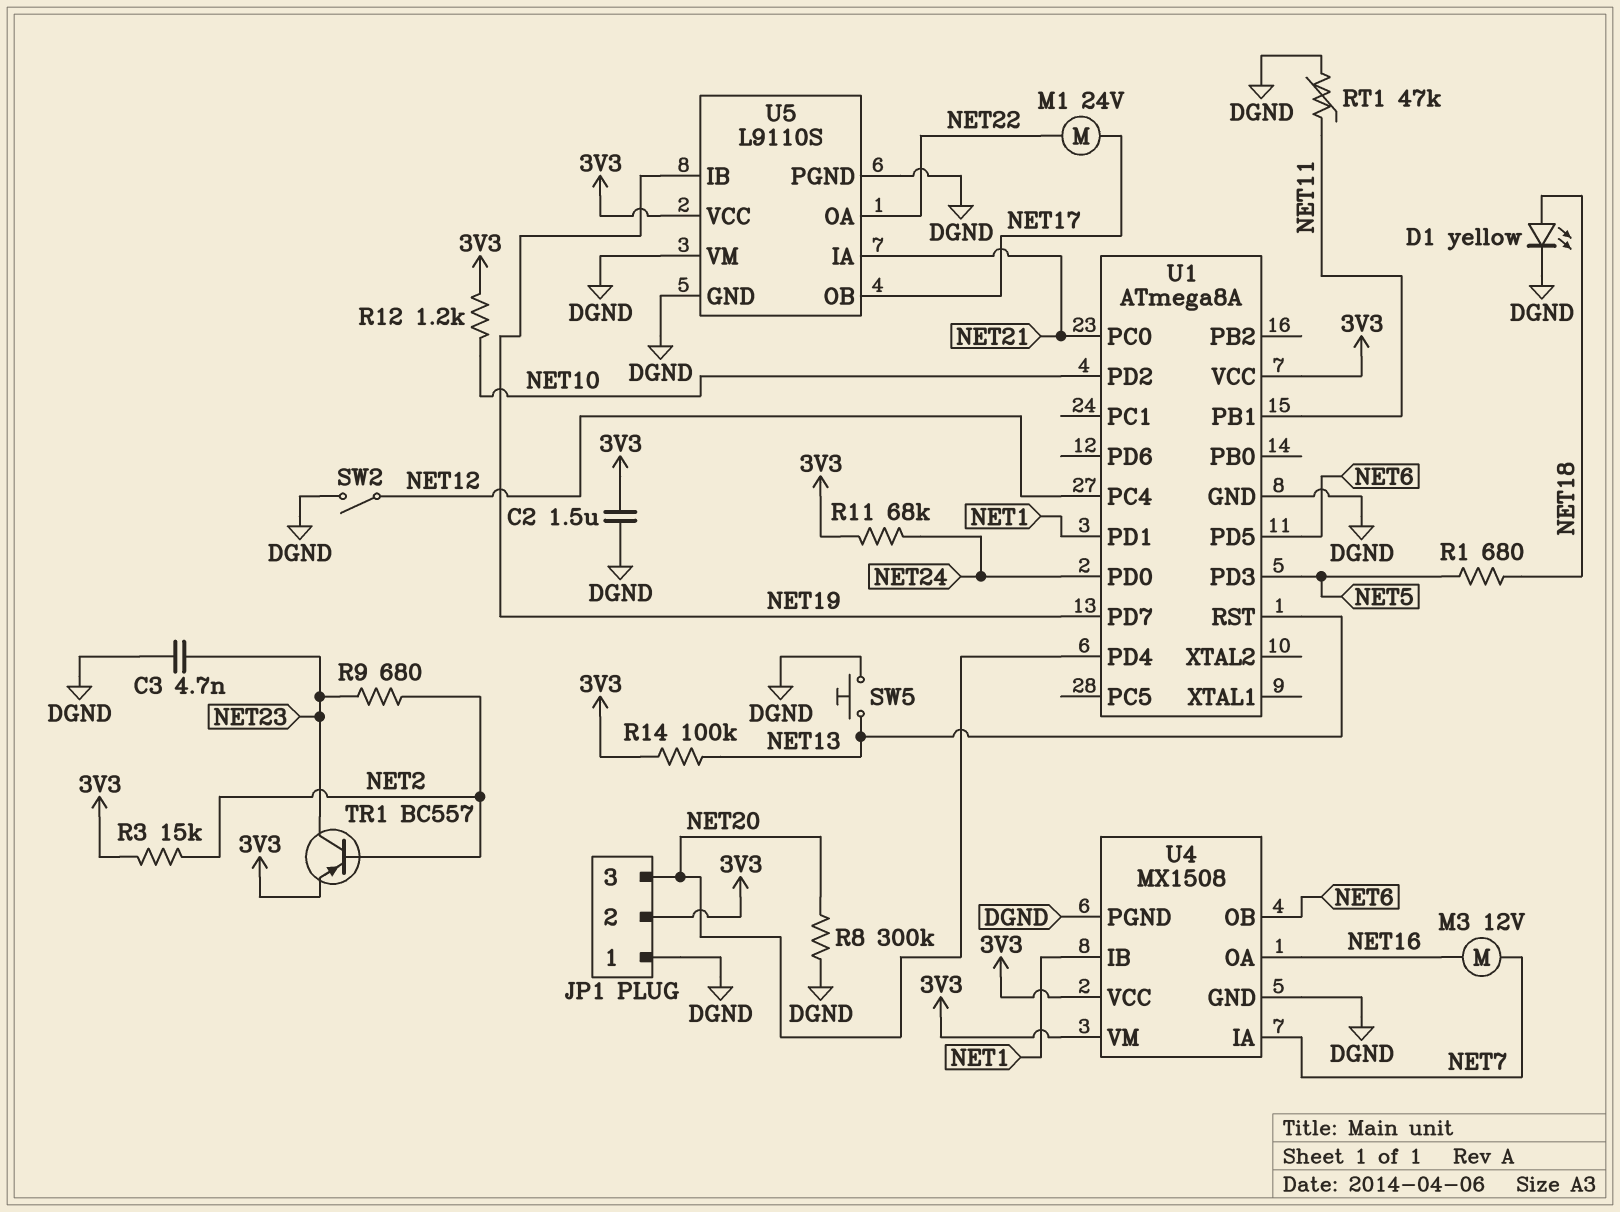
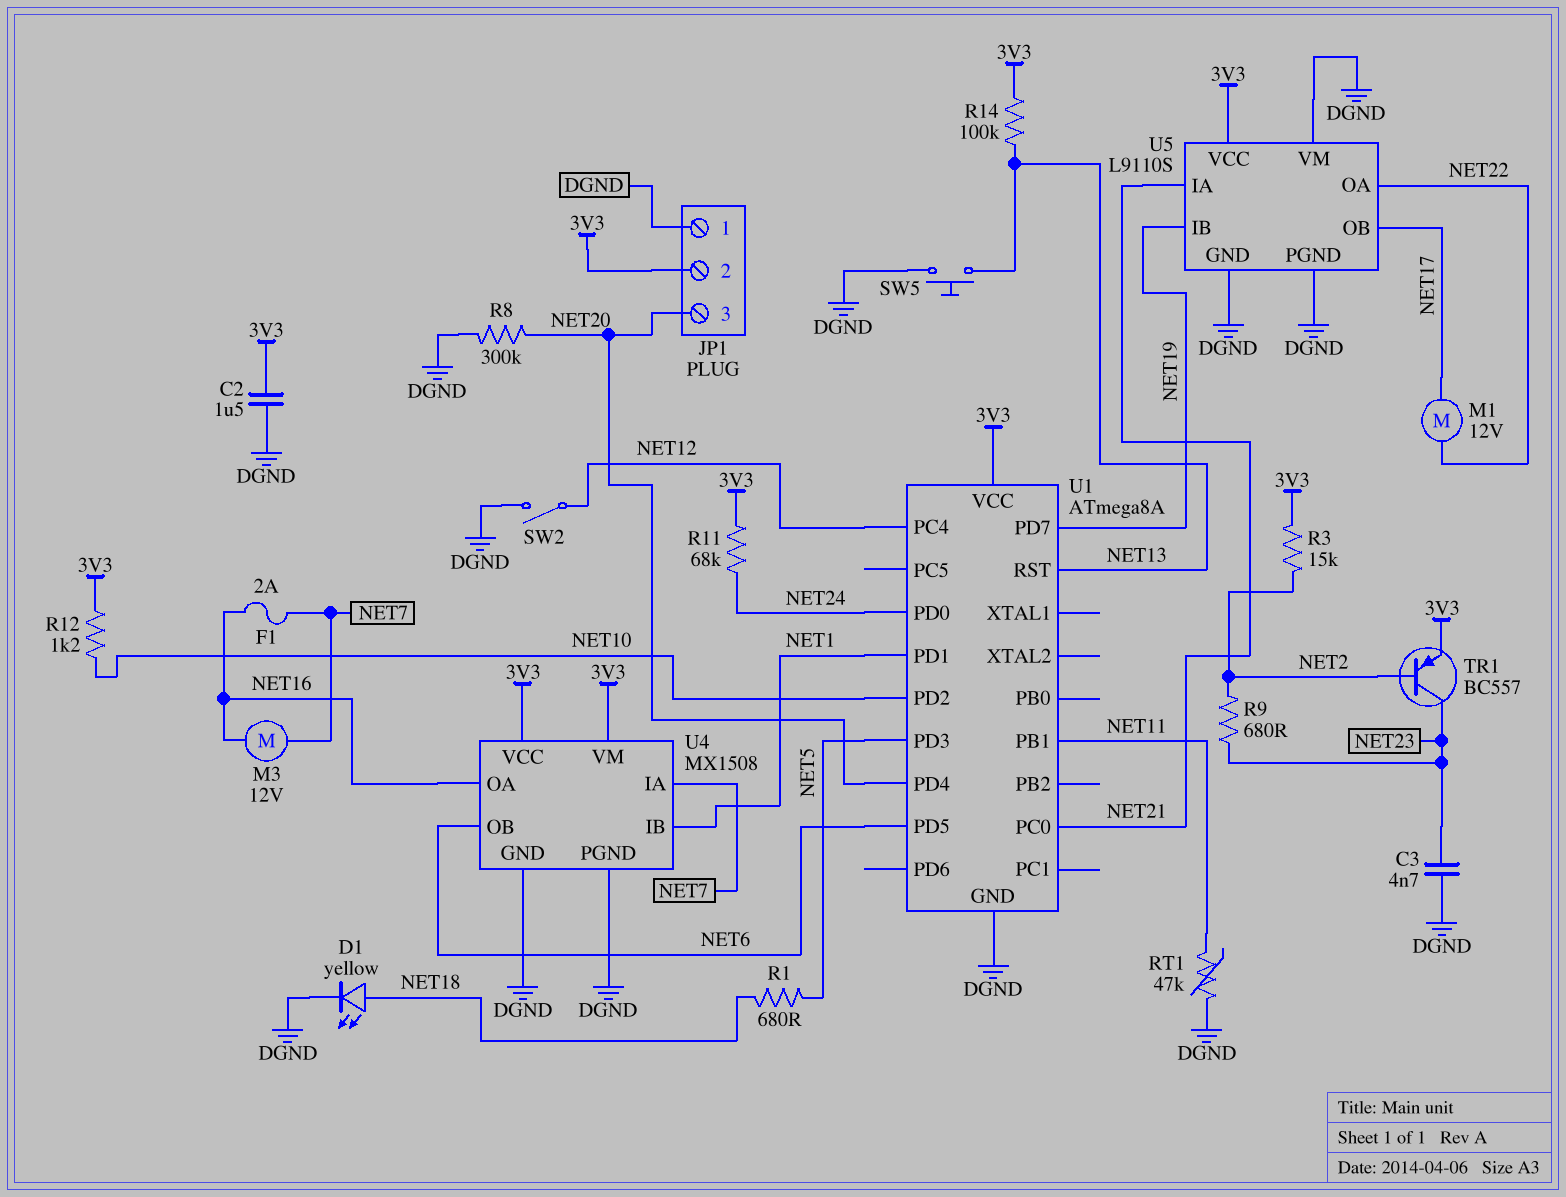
F1: none -> 2A (NET7, NET16)
M1: motor 24V (NET17, NET22) -> motor 12V (NET17, NET22)

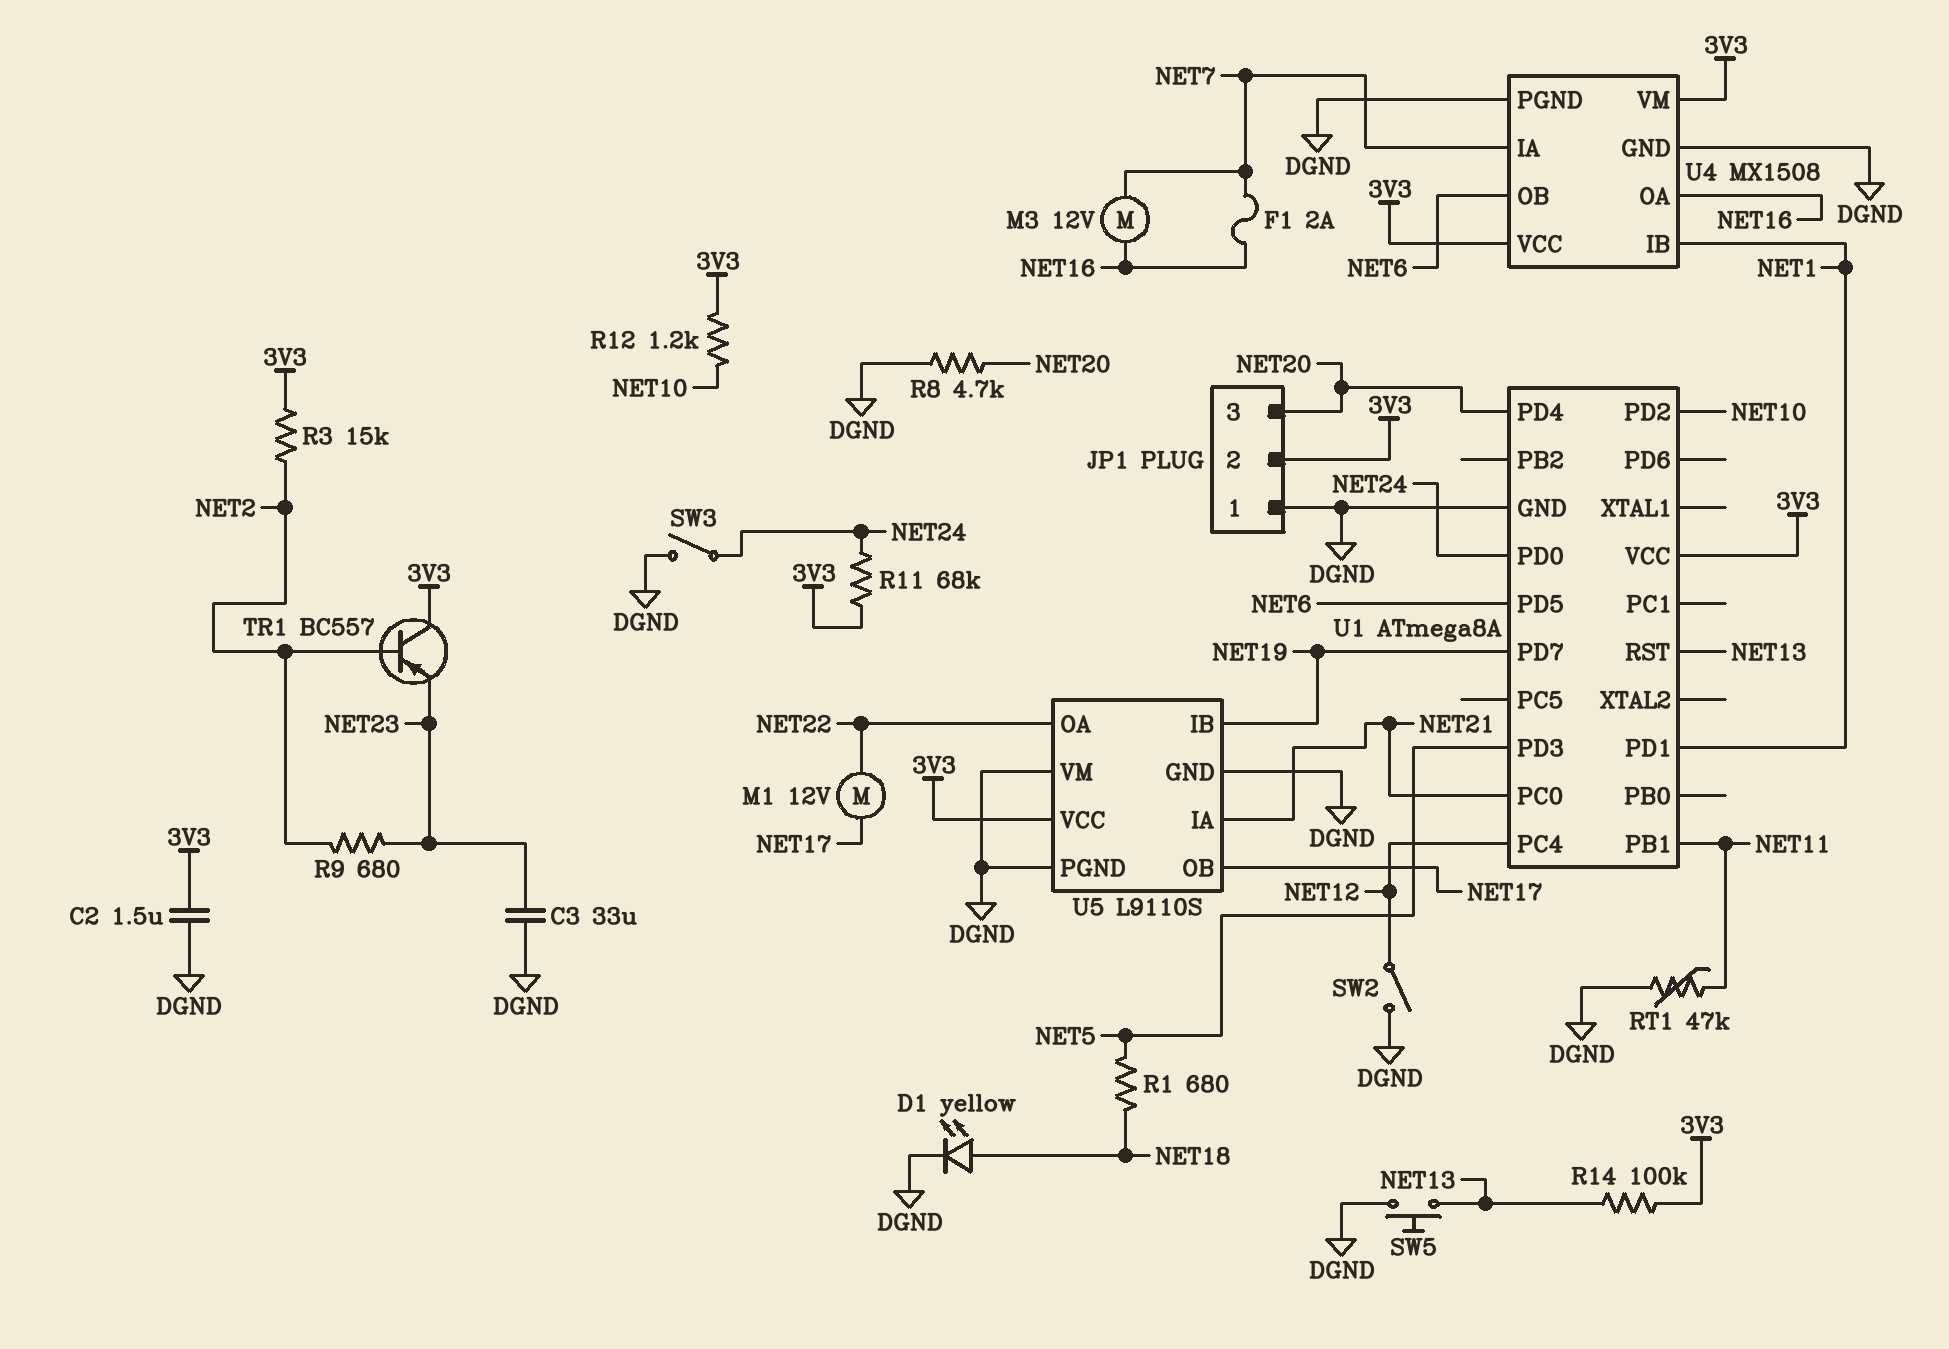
C3: 4.7nF (DGND, NET23) -> 33uF (DGND, NET23)
R8: 300k (DGND, NET20) -> 4.7k (DGND, NET20)
SW3: none -> switch (DGND, NET24)
TR1: PNP BC557 (B NET2, C NET23, E 3V3) -> PNP BC557 (B NET2, C 3V3, E NET23)

